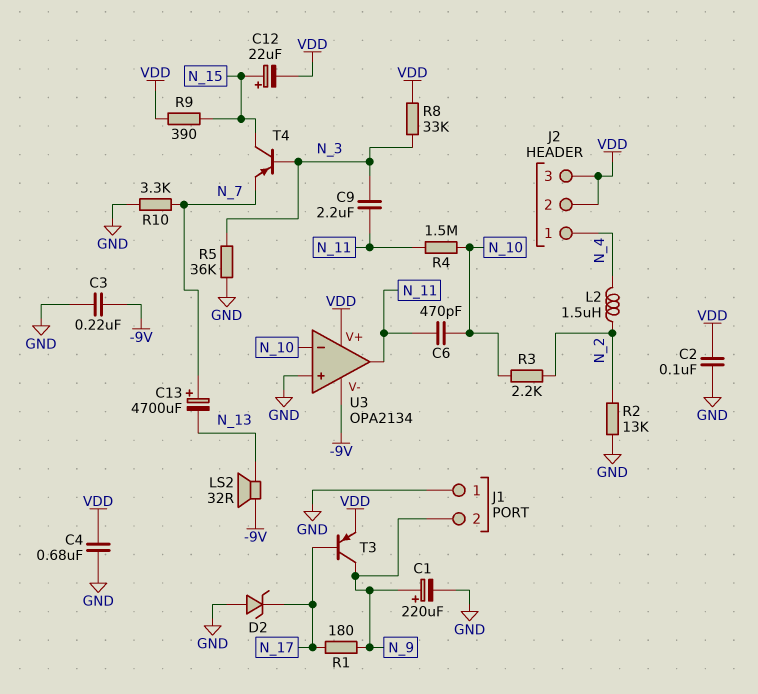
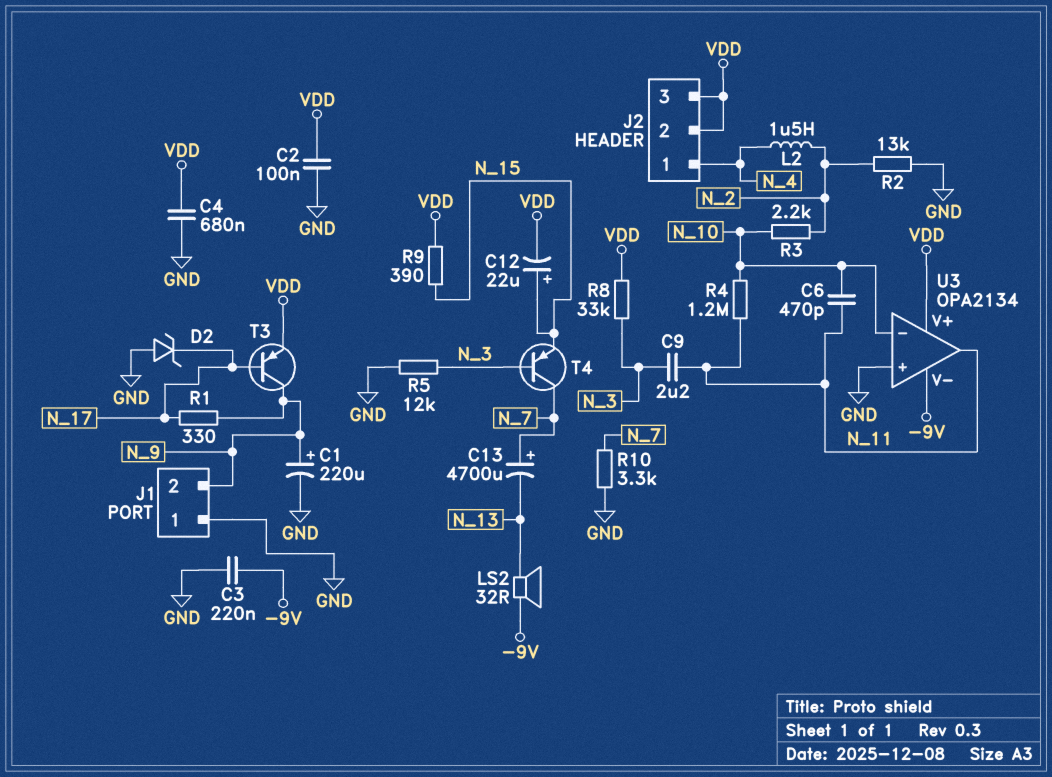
R1: 180 (N_9, N_17) -> 330 (N_9, N_17)
R4: 1.5M (N_10, N_11) -> 1.2M (N_10, N_11)
R5: 36k (GND, N_3) -> 12k (GND, N_3)
T4: PNP (B N_3, C N_15, E N_7) -> PNP (B N_3, C N_7, E N_15)

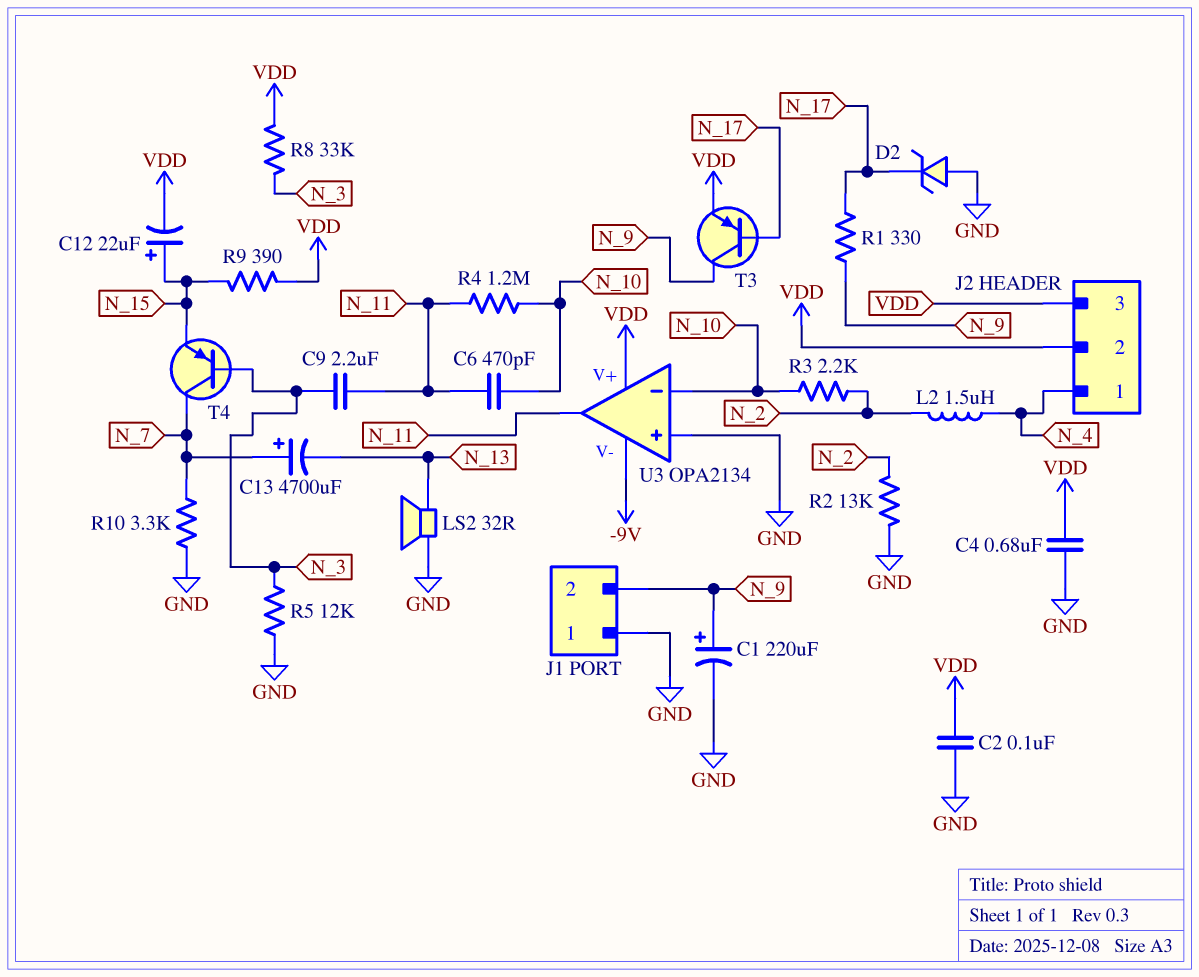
C3: 220nF (-9V, GND) -> none
LS2: speaker 32R (-9V, N_13) -> speaker 32R (GND, N_13)

